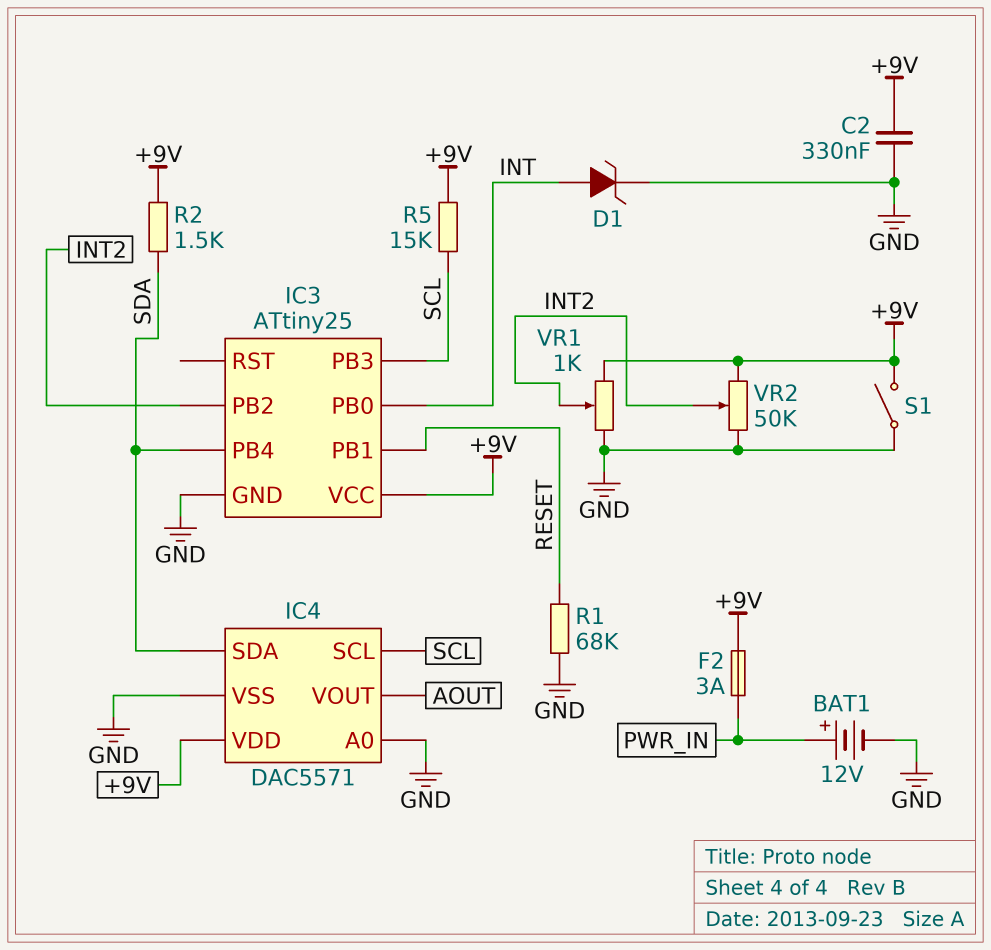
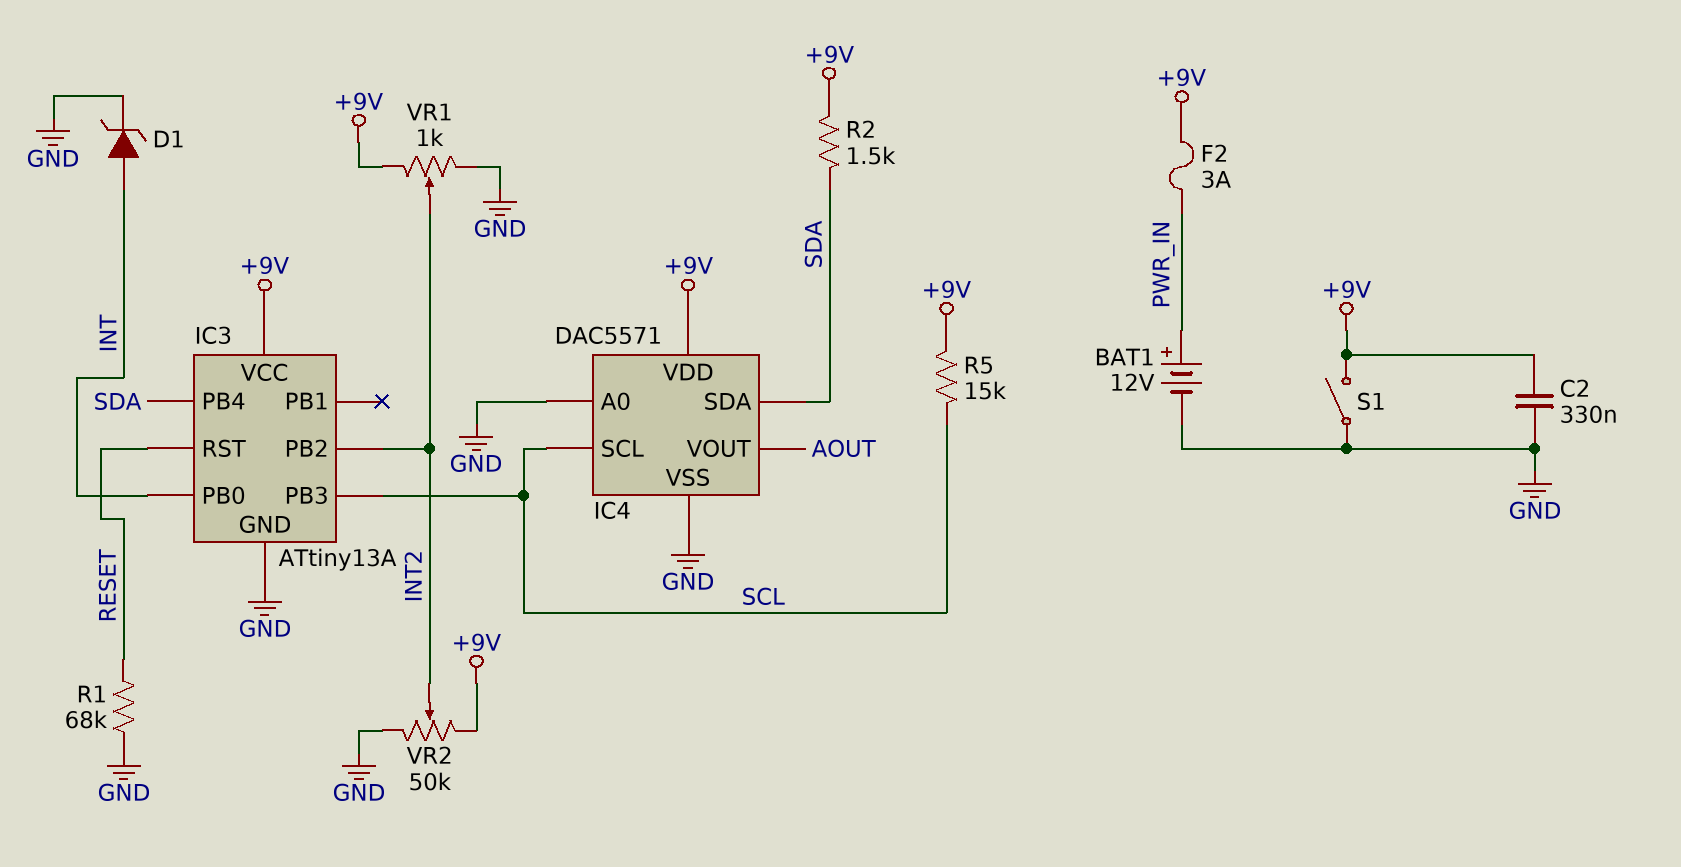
IC3: ATtiny25 -> ATtiny13A
IC3 pin PB1: RESET -> none
IC3 pin RST: none -> RESET

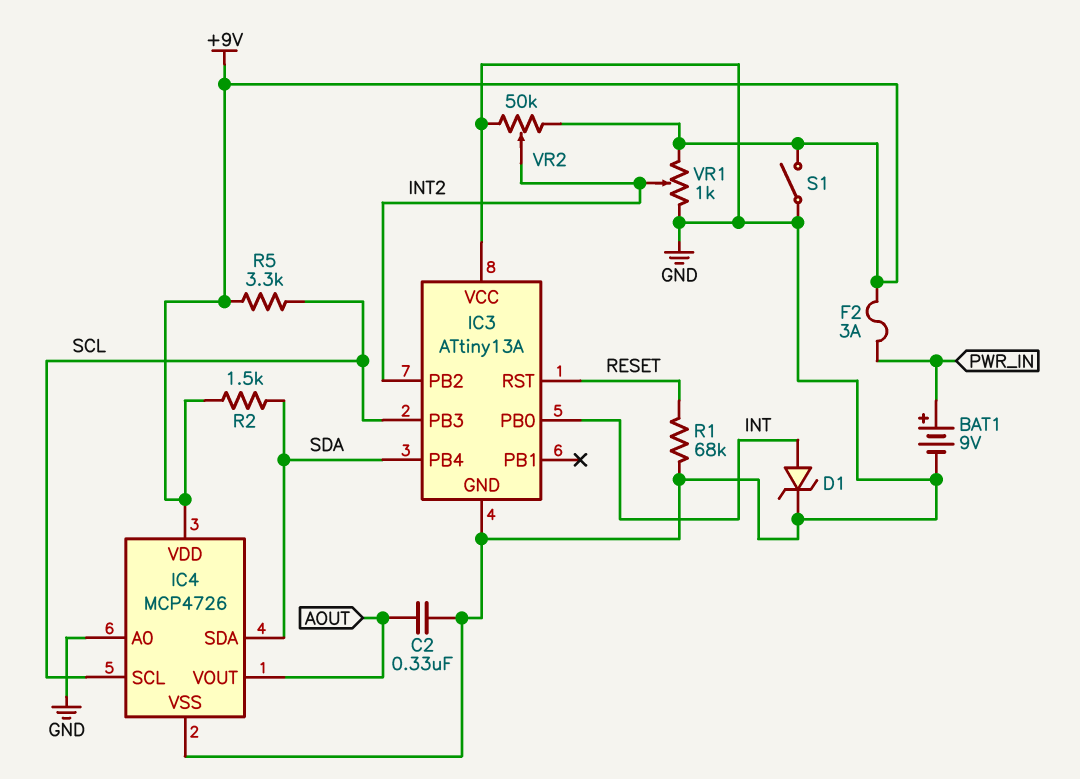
BAT1: 12V (plus PWR_IN, minus GND) -> 9V (plus PWR_IN, minus GND)
C2: 330nF (+9V, GND) -> 330nF (AOUT, GND)
IC3 pin VCC: +9V -> GND
IC4: DAC5571 -> MCP4726
R5: 15k (+9V, SCL) -> 3.3k (+9V, SCL)

